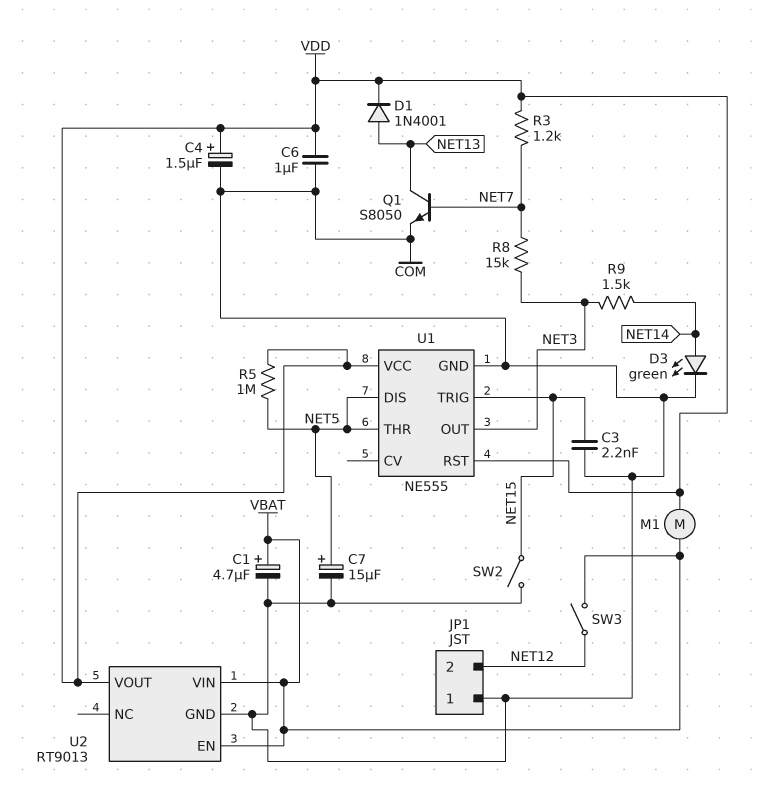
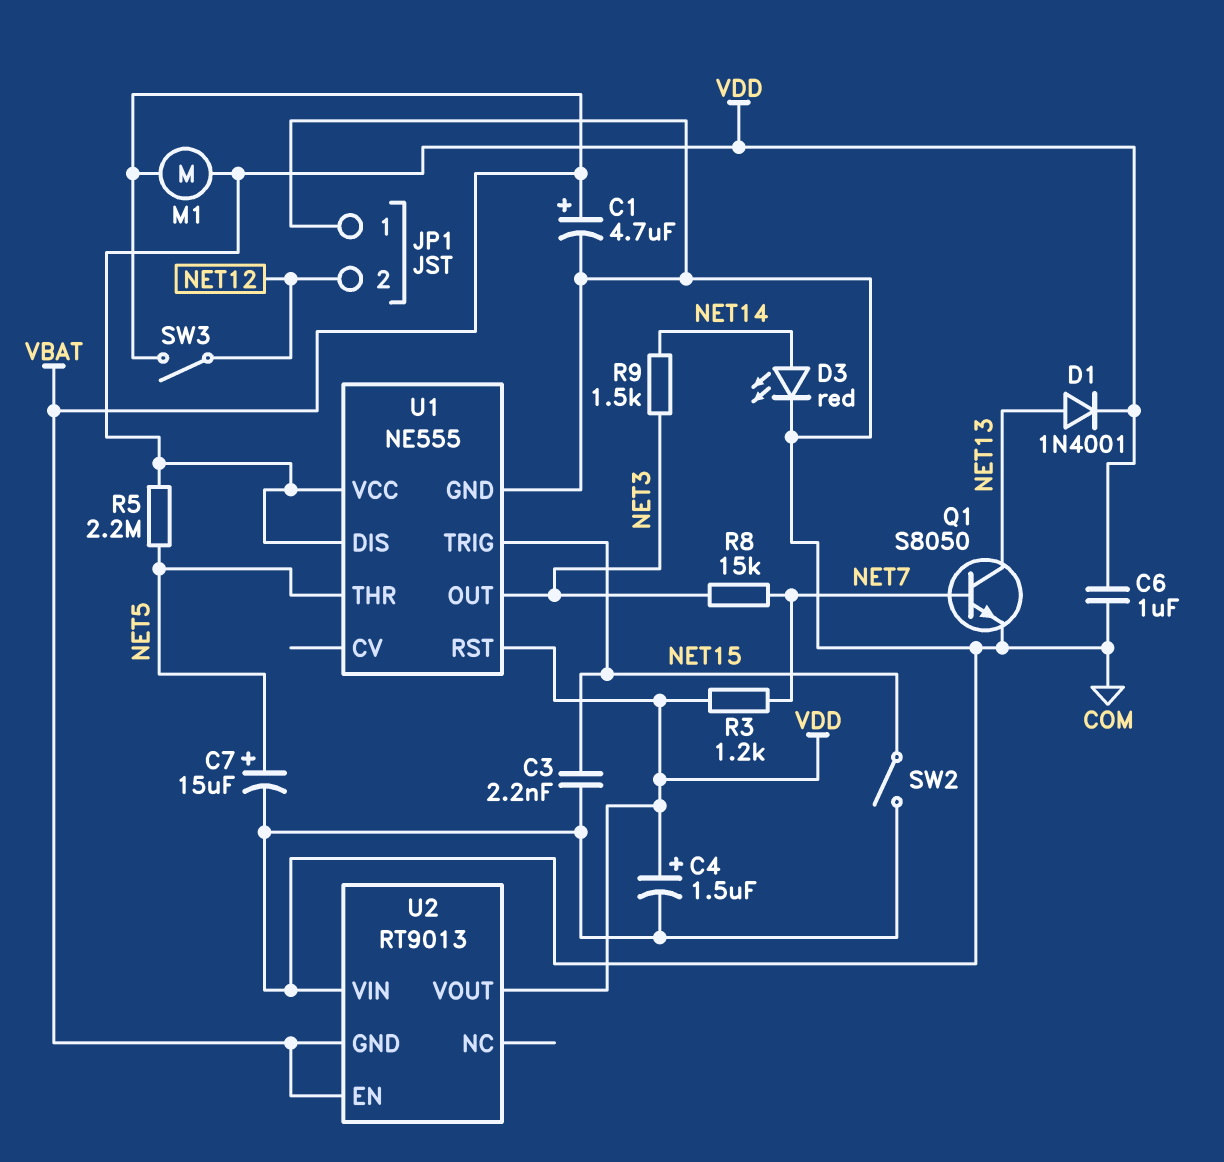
D3: LED green (A NET14, K COM) -> LED red (A NET14, K COM)
R5: 1M (NET5, VDD) -> 2.2M (NET5, VDD)
U1 pin DIS: NET5 -> VDD
U2 pin GND: COM -> VBAT
U2 pin VIN: VBAT -> COM

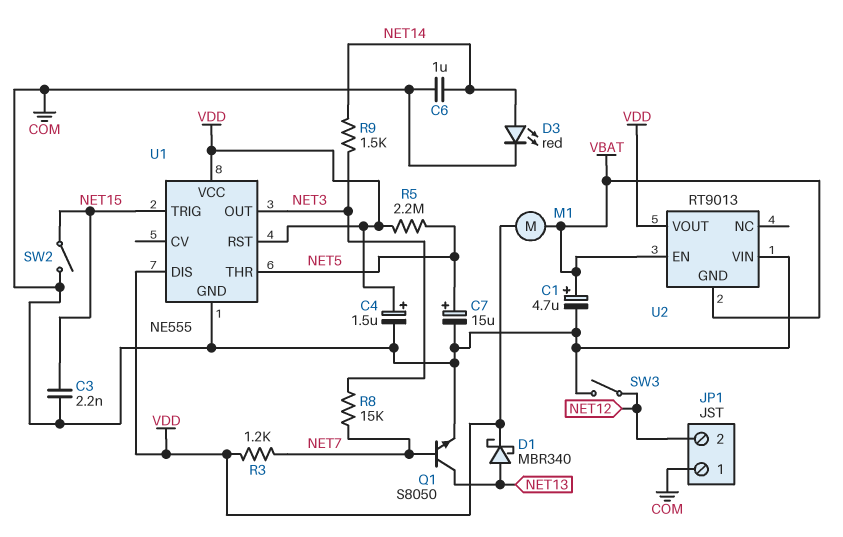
C6: 1uF (COM, VDD) -> 1uF (COM, NET14)
D1: diode 1N4001 (A NET13, K VDD) -> schottky MBR340 (A NET13, K VDD)
SW3: switch (NET12, VBAT) -> switch (COM, NET12)

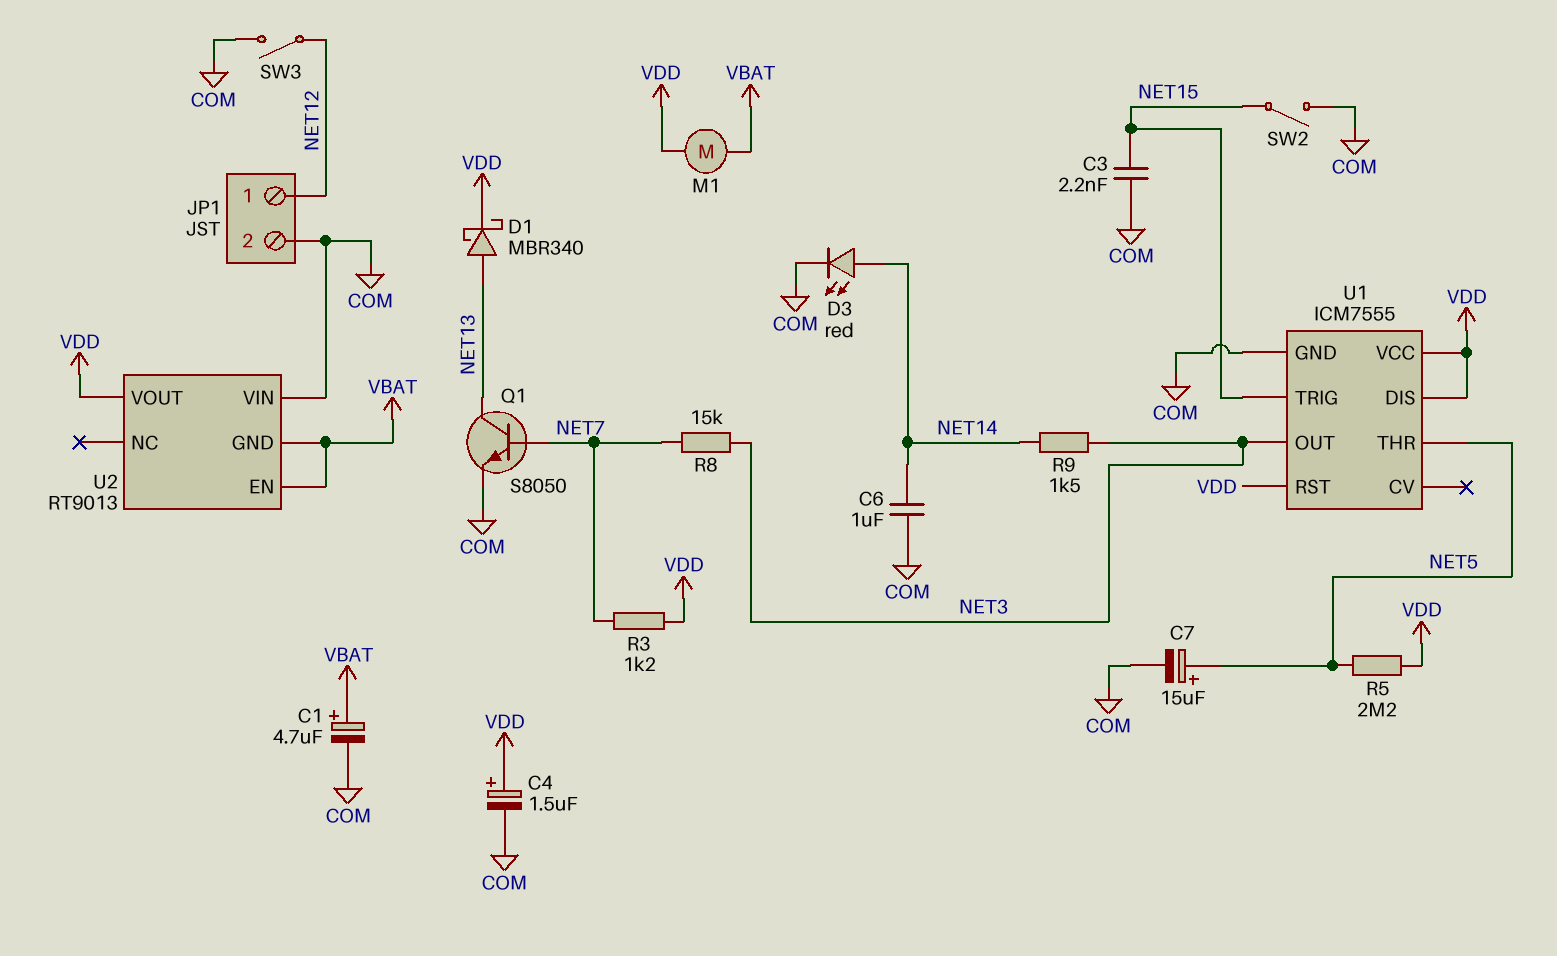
JP1 pin 1: COM -> NET12
JP1 pin 2: NET12 -> COM
U1: NE555 -> ICM7555

